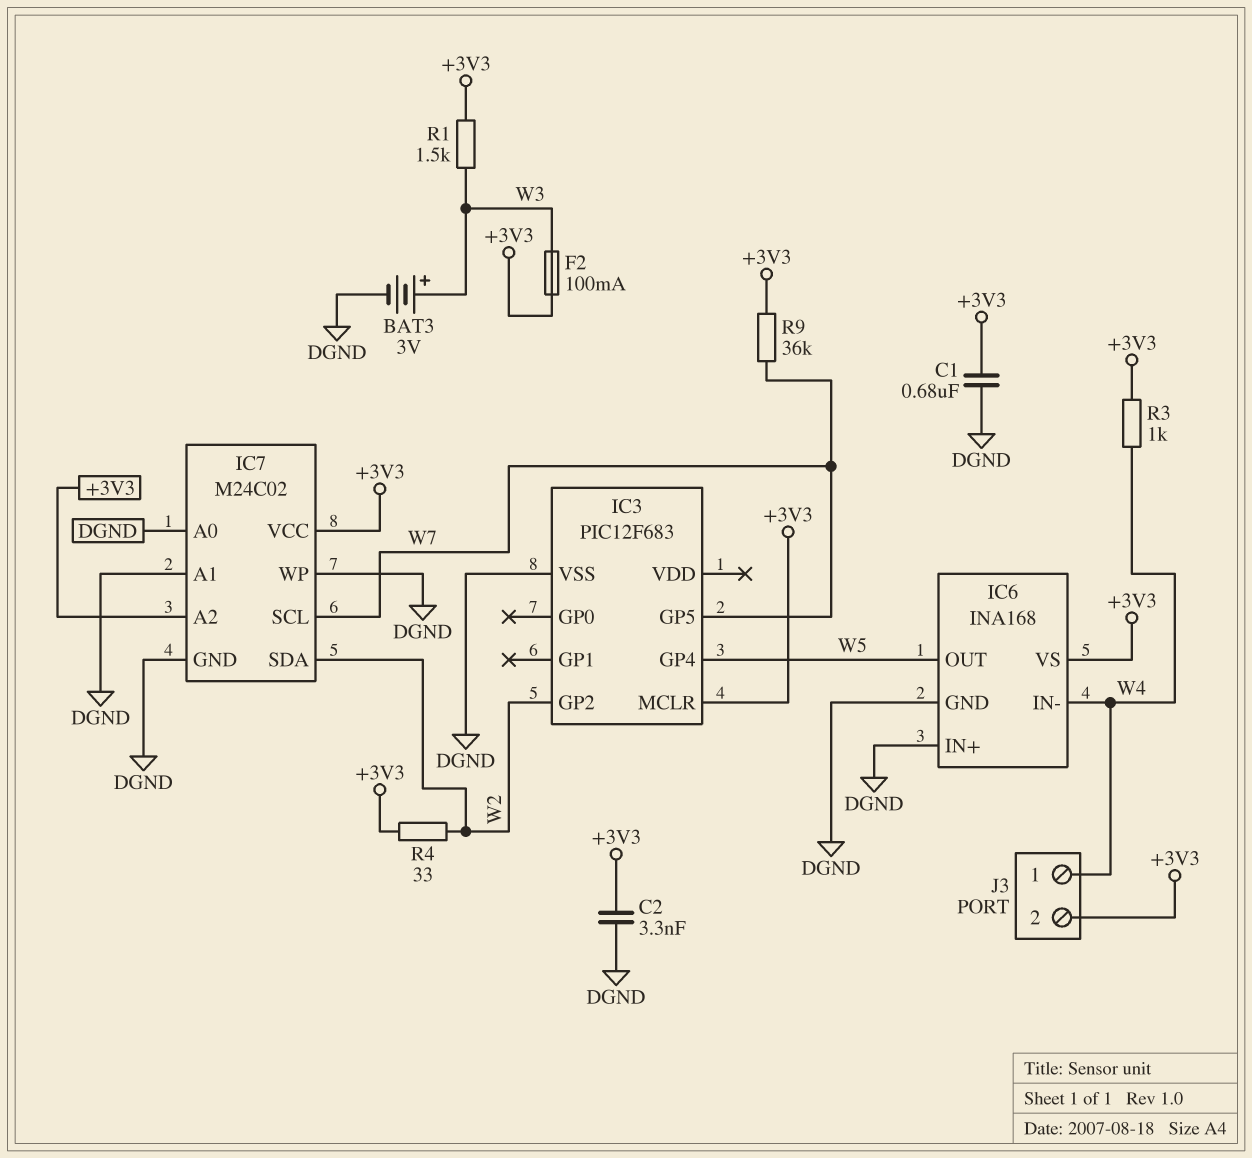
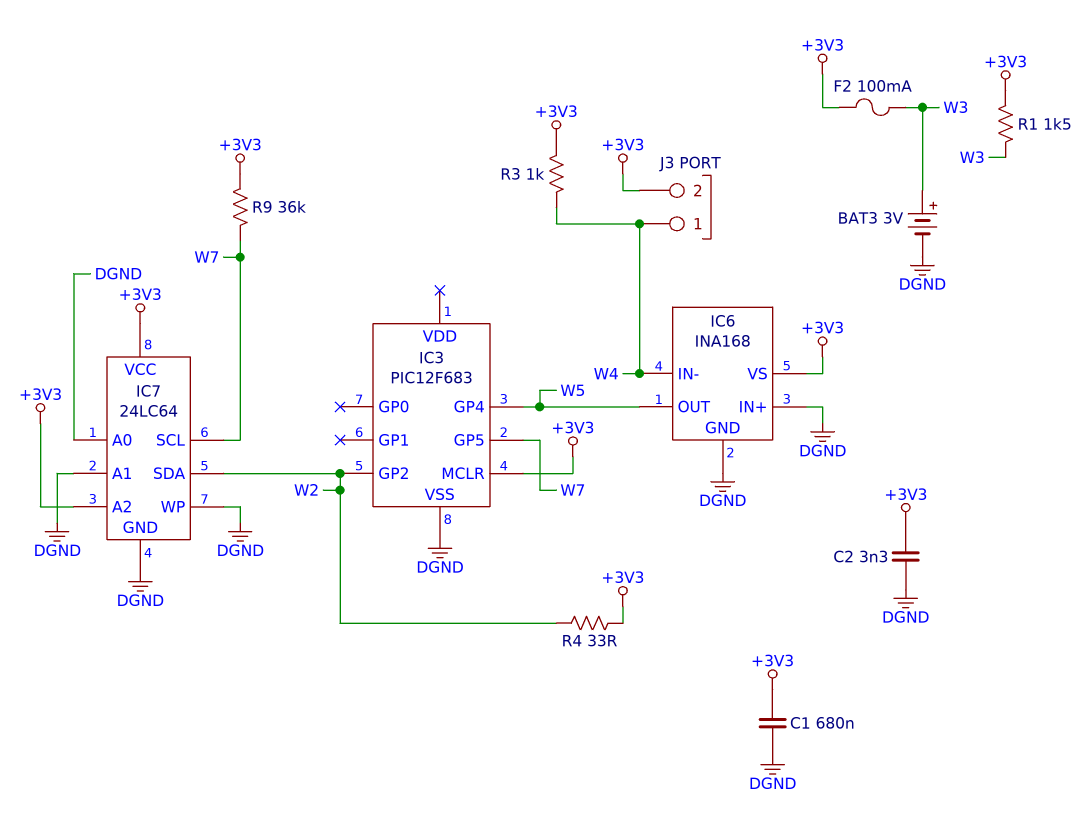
IC7: M24C02 -> 24LC64

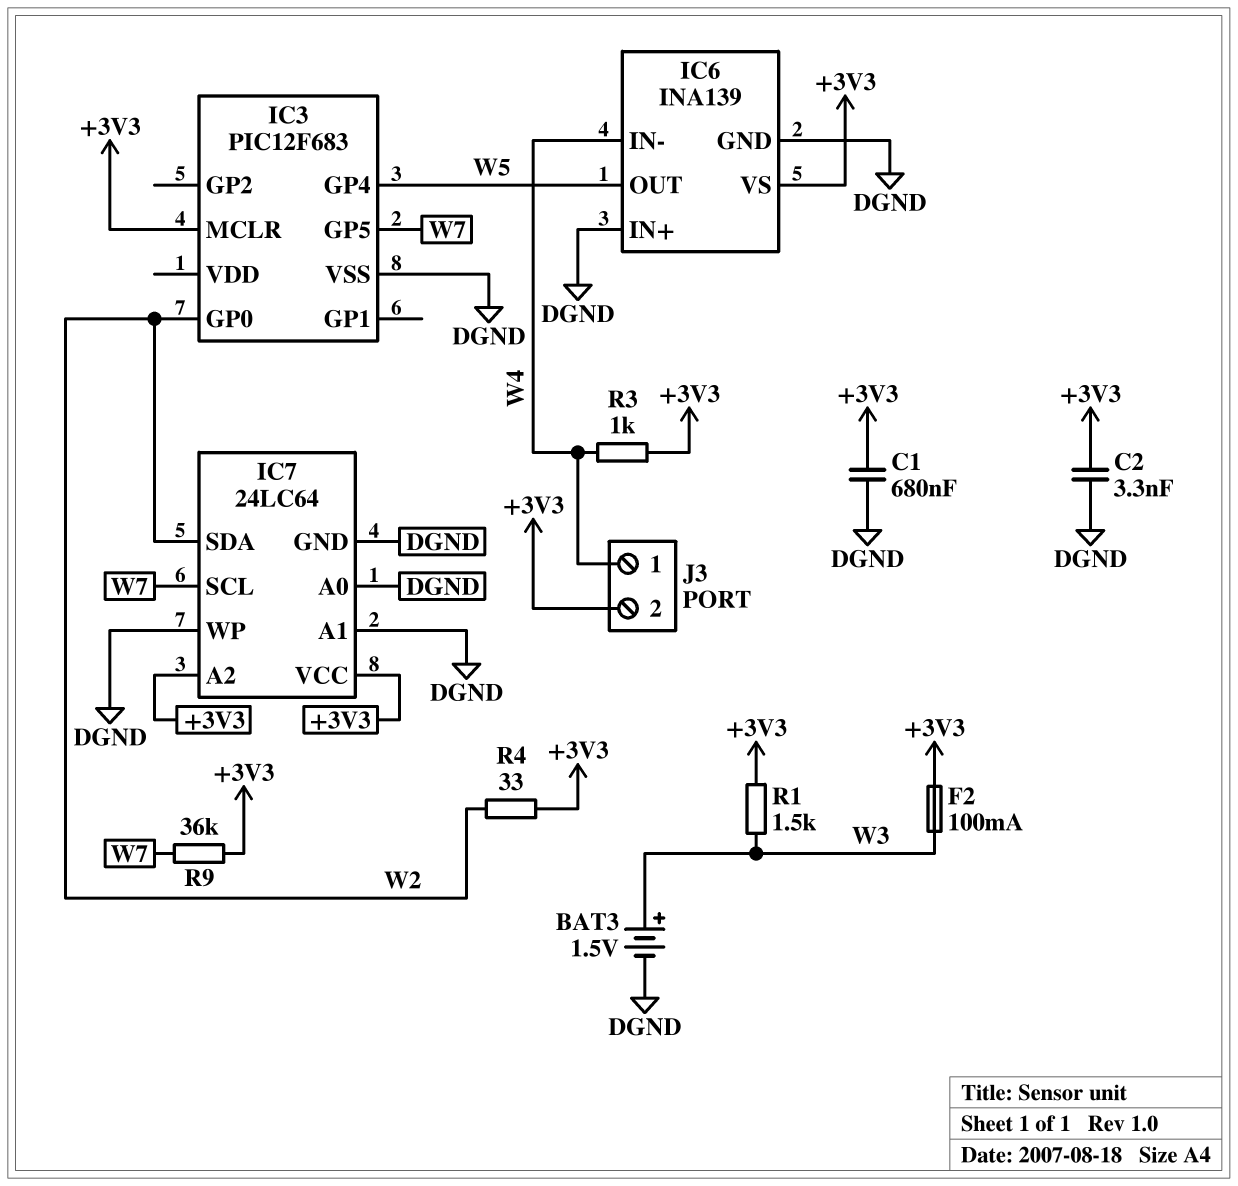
BAT3: 3V (plus W3, minus DGND) -> 1.5V (plus W3, minus DGND)
IC3 pin GP0: none -> W2
IC3 pin GP2: W2 -> none
IC6: INA168 -> INA139

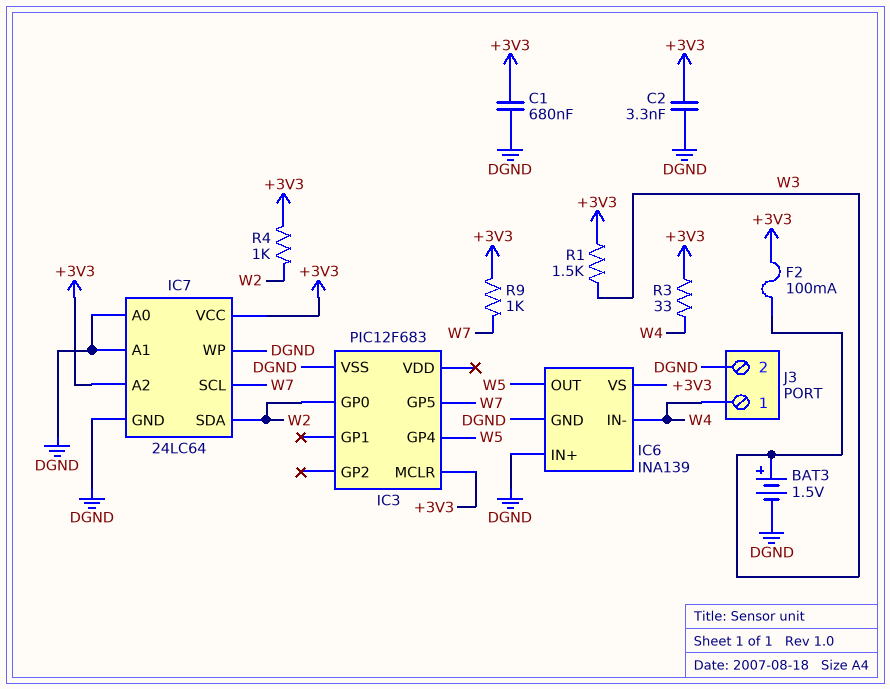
J3 pin 2: +3V3 -> DGND
R3: 1k (+3V3, W4) -> 33 (+3V3, W4)
R4: 33 (+3V3, W2) -> 1k (+3V3, W2)
R9: 36k (+3V3, W7) -> 1k (+3V3, W7)

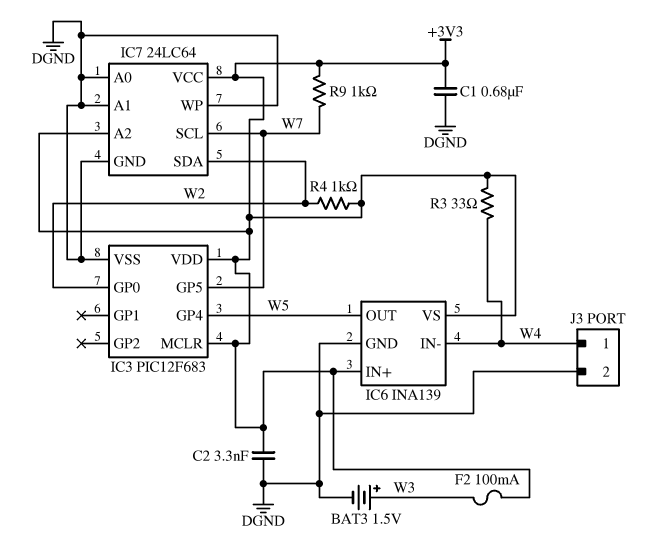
IC3 pin VDD: none -> +3V3
IC6 pin IN+: DGND -> +3V3
R1: 1.5k (+3V3, W3) -> none

